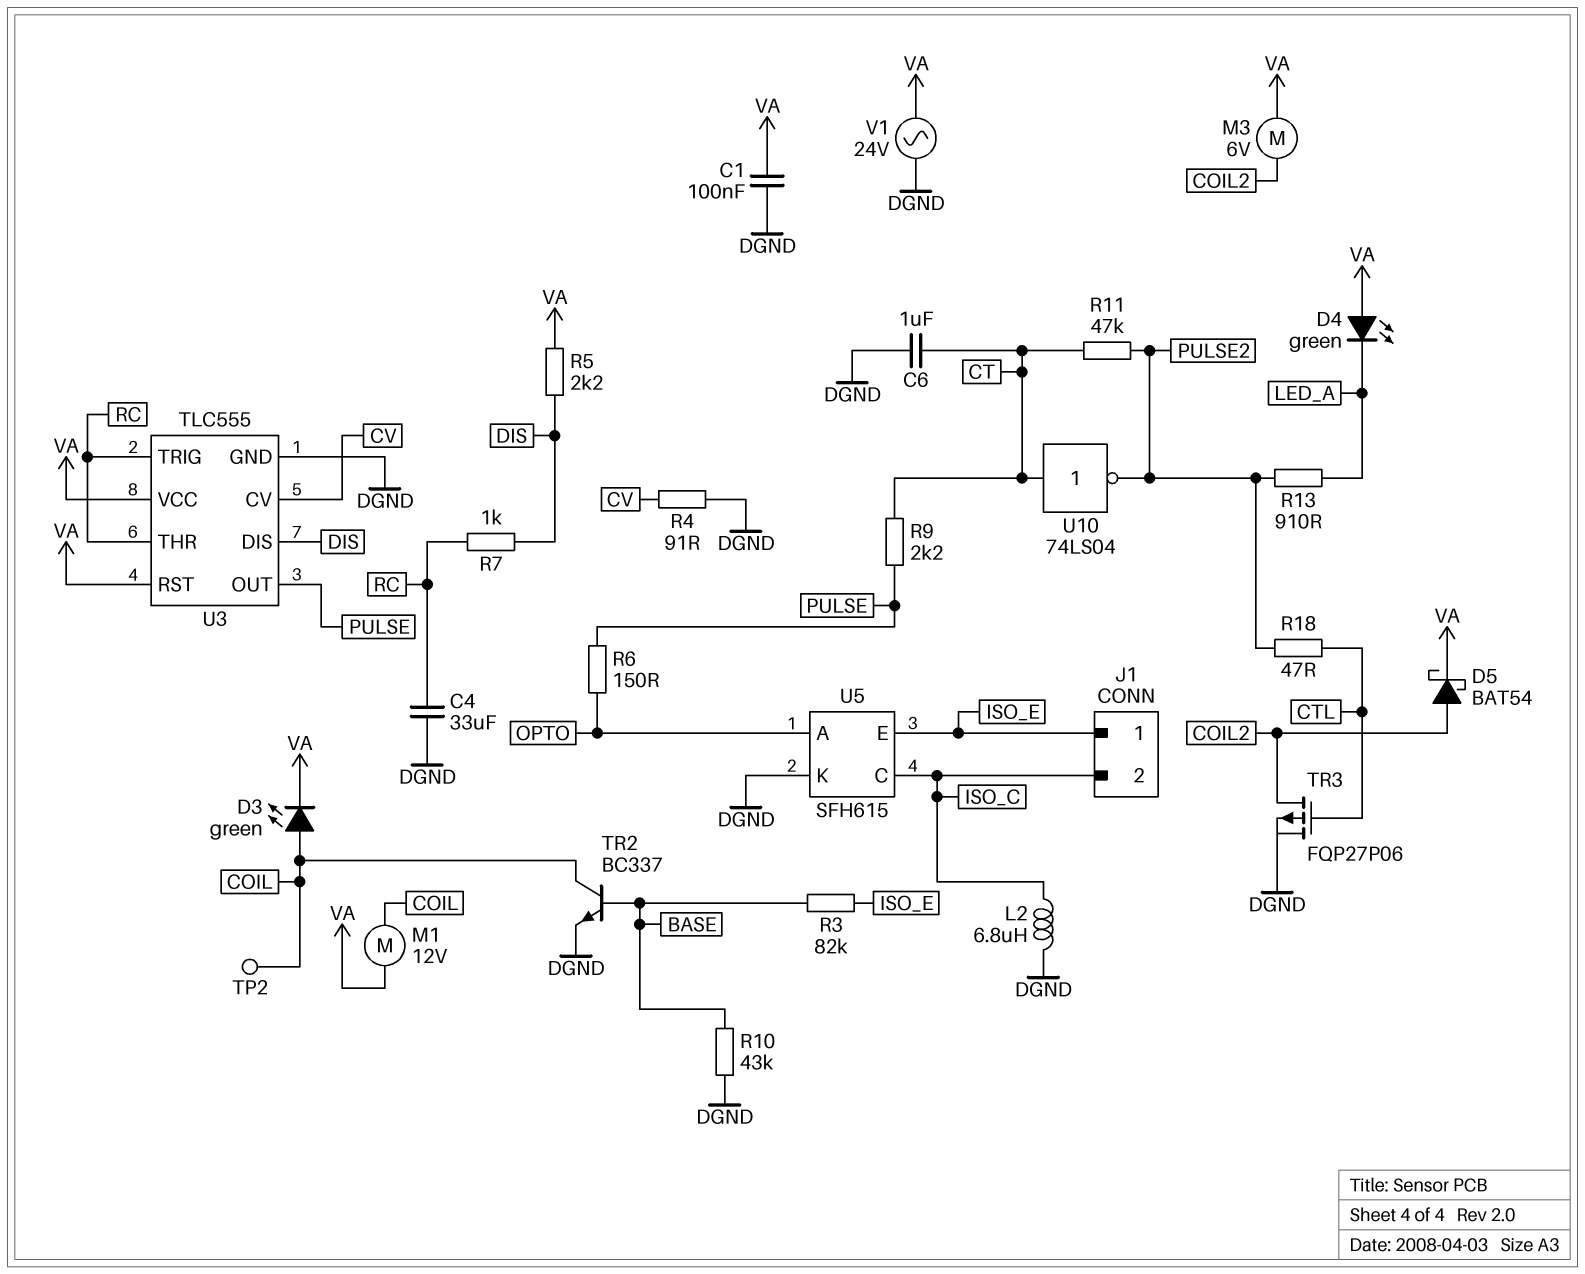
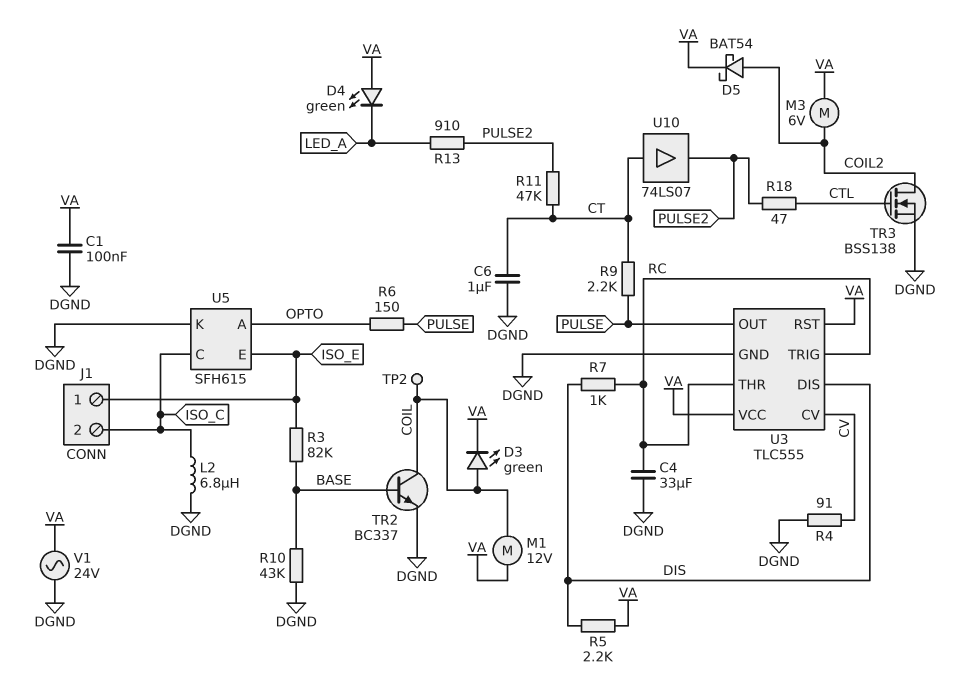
TR3: PMOS FQP27P06 (G CTL, D COIL2, S DGND) -> NMOS BSS138 (G CTL, D COIL2, S DGND)
U10: NOT 74LS04 (in CT, out PULSE2) -> buffer 74LS07 (in CT, out PULSE2)

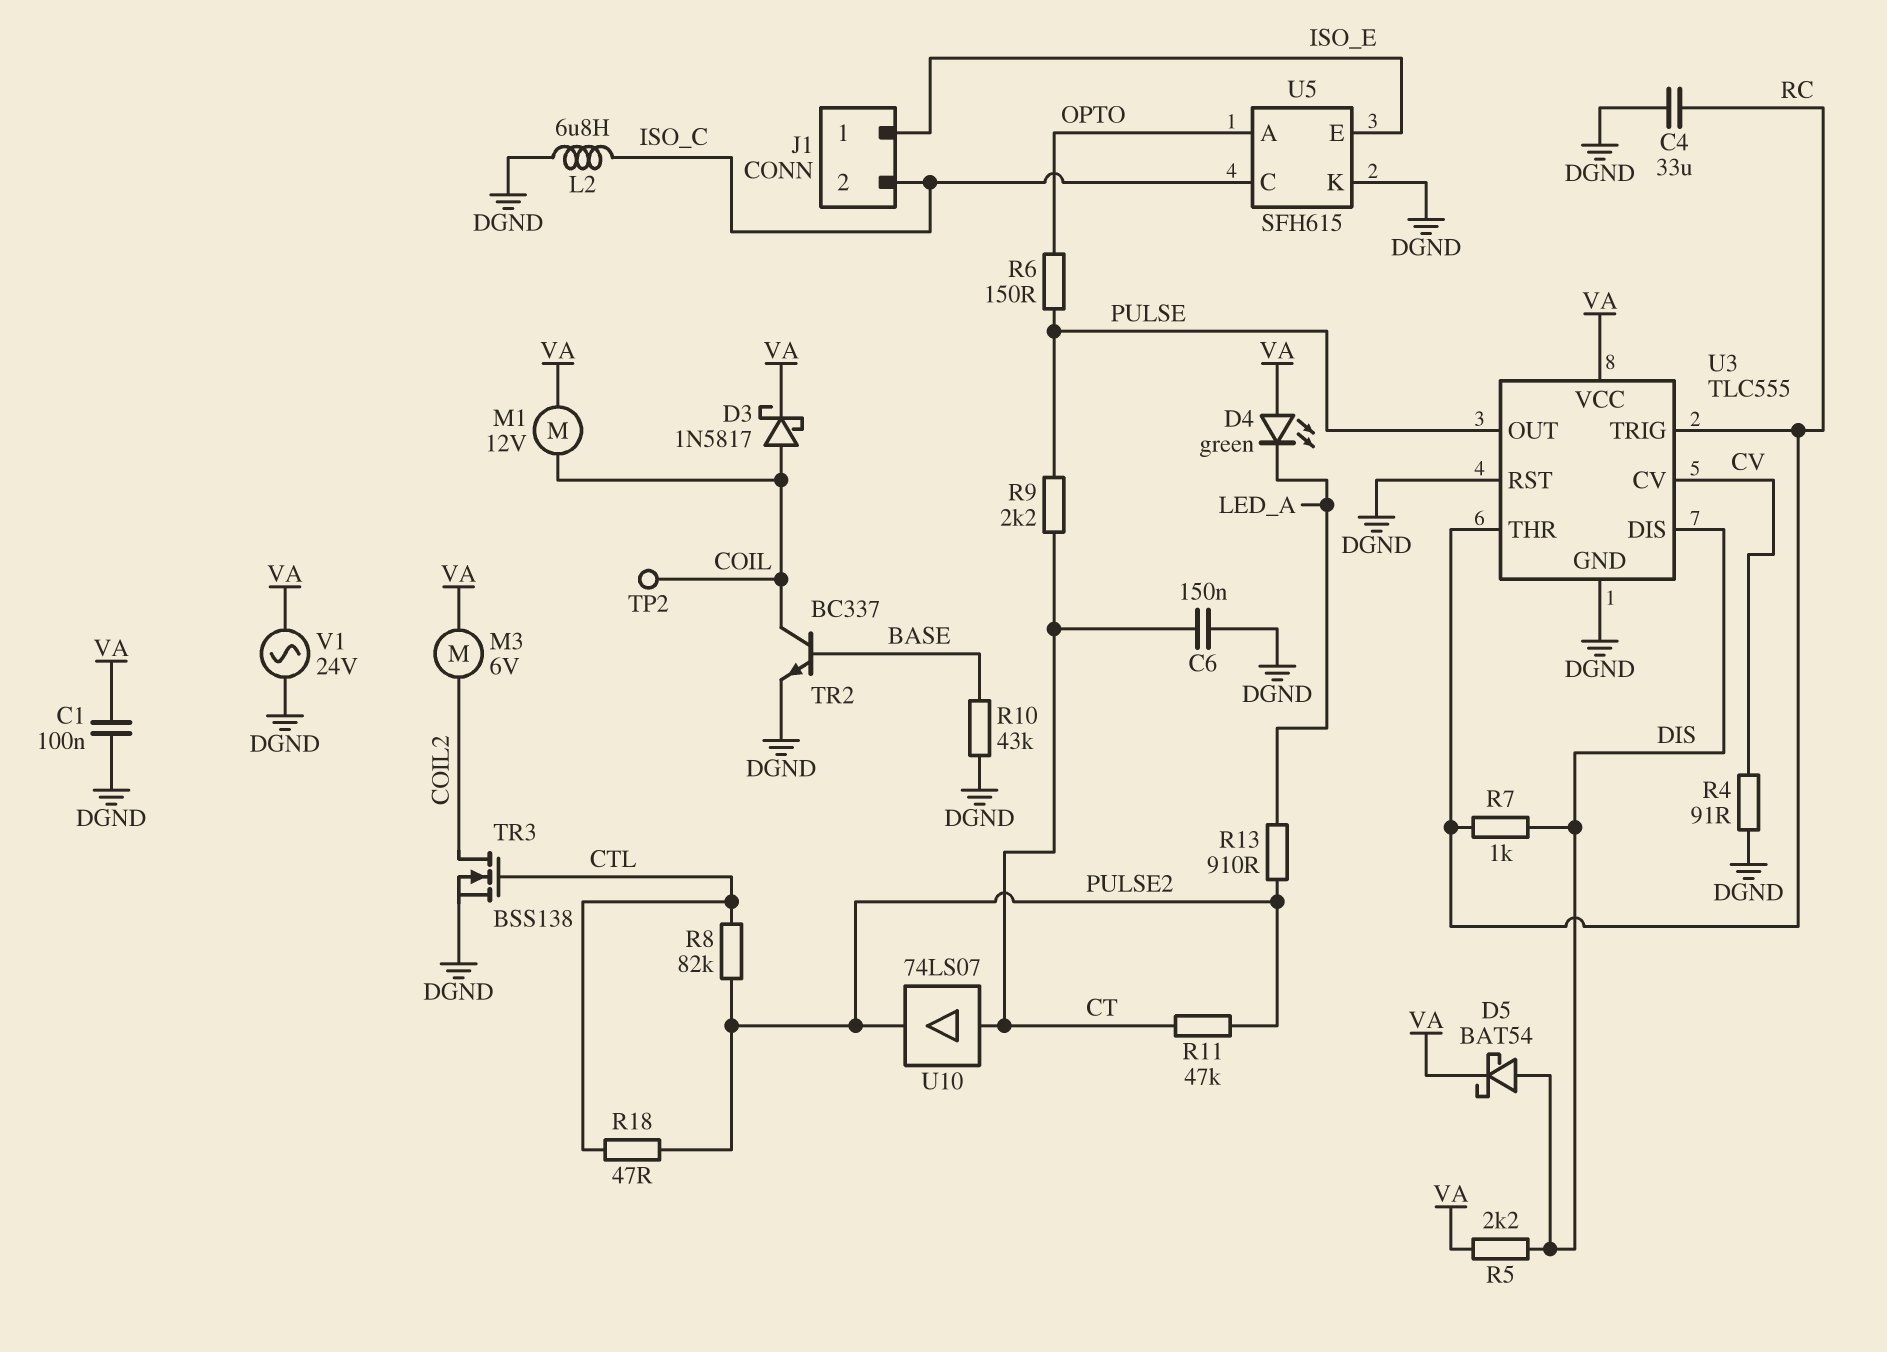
C6: 1uF (CT, DGND) -> 150nF (CT, DGND)
D3: LED green (A COIL, K VA) -> schottky 1N5817 (A COIL, K VA)
D5: schottky BAT54 (A COIL2, K VA) -> schottky BAT54 (A DIS, K VA)
R3: 82k (BASE, ISO_E) -> none
R8: none -> 82k (CTL, PULSE2)
U3 pin RST: VA -> DGND

